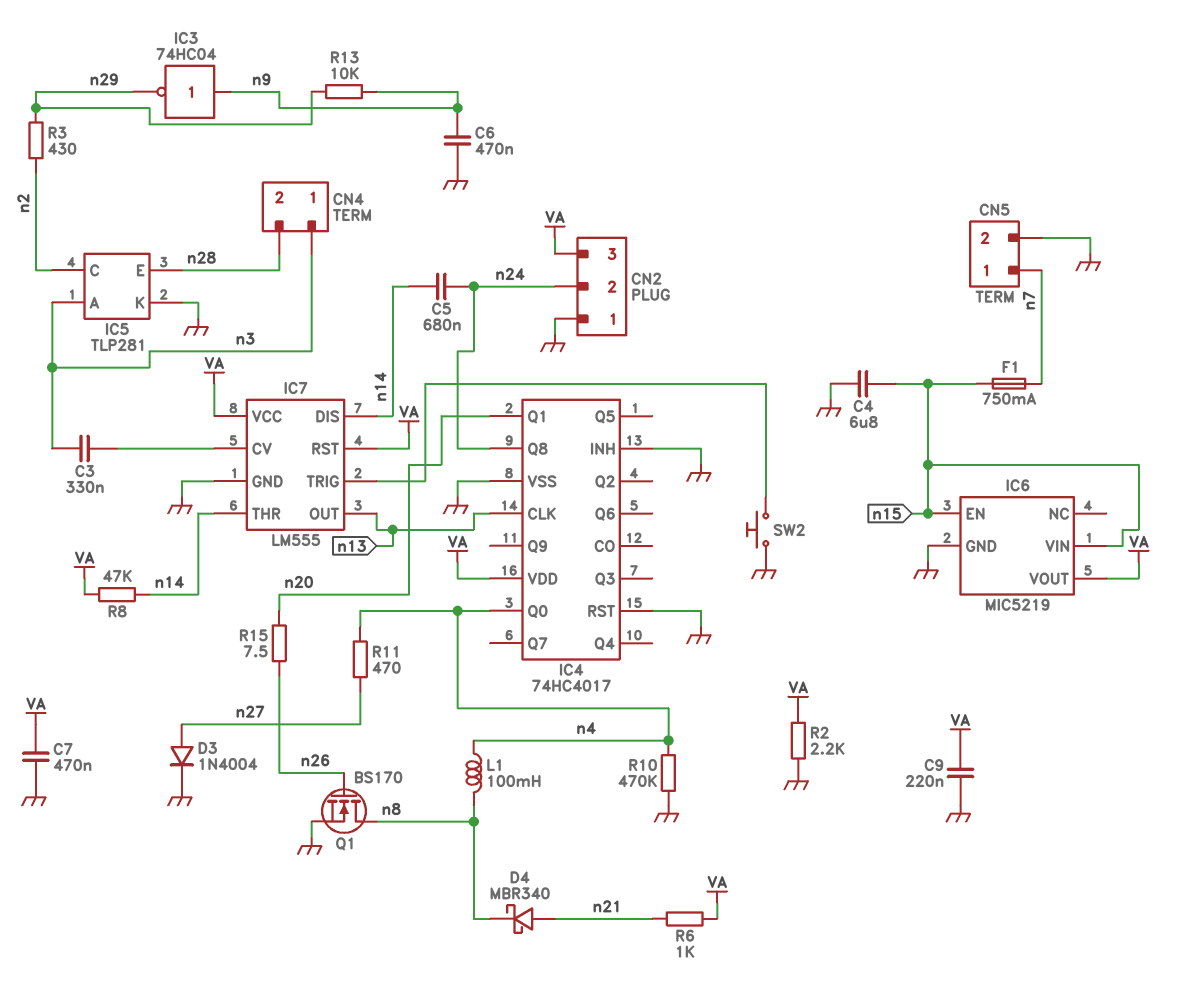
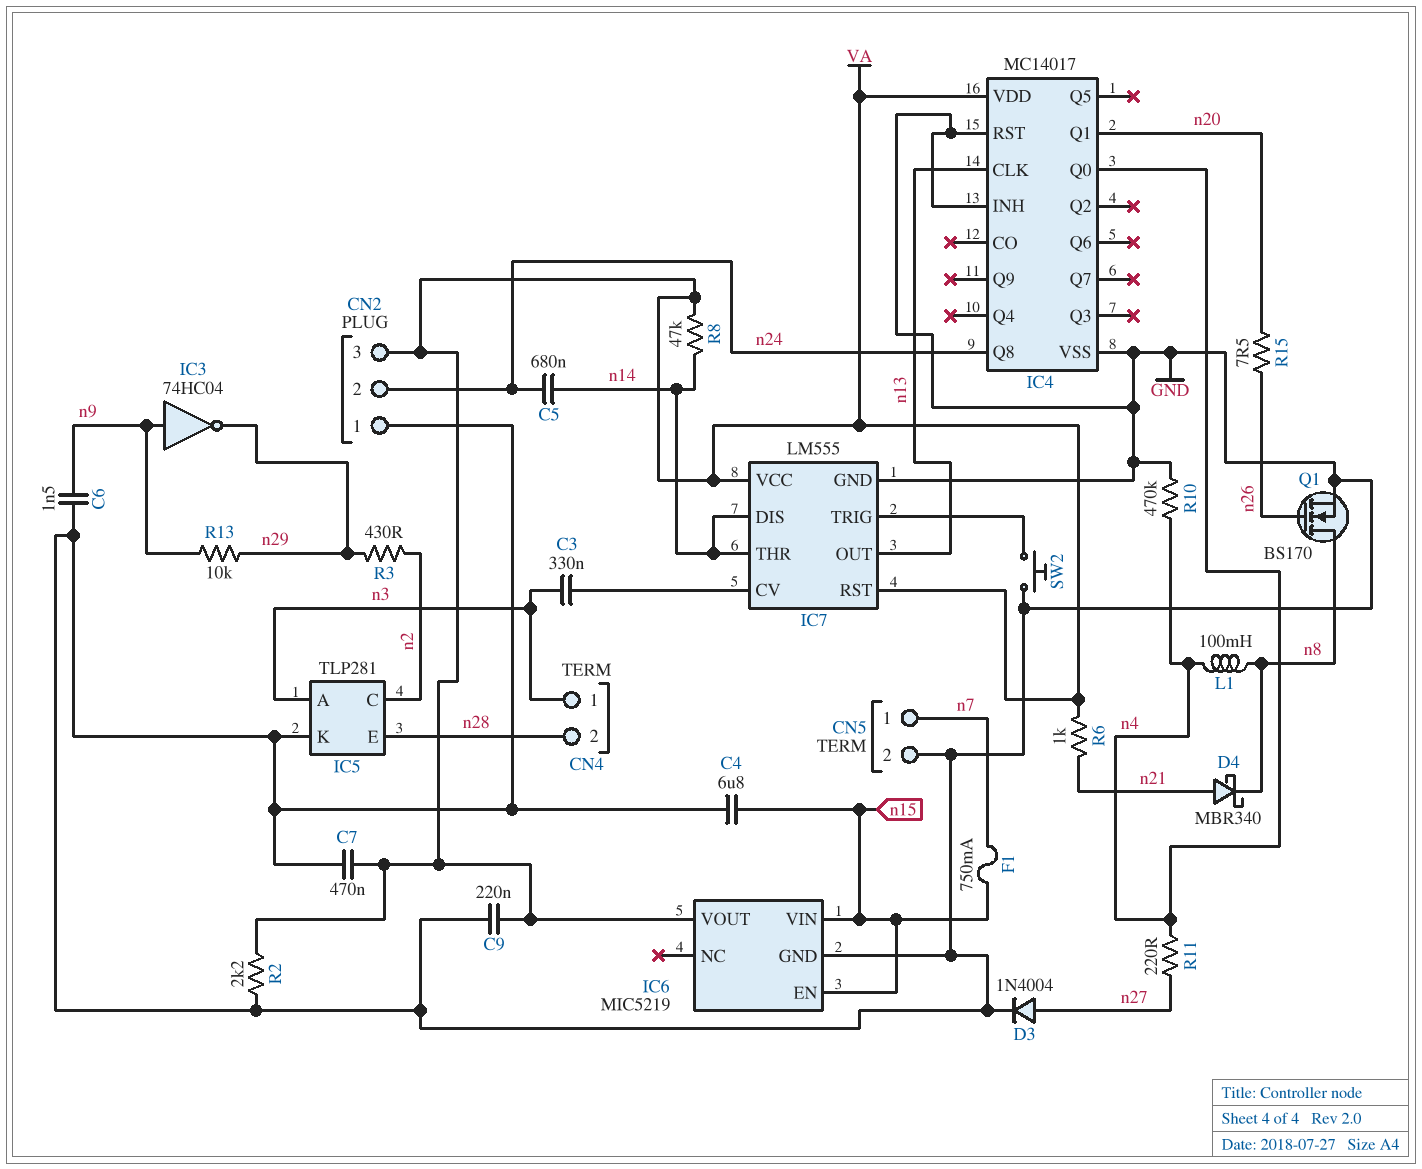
C6: 470nF (GND, n9) -> 1.5nF (GND, n9)
IC4: 74HC4017 -> MC14017
R11: 470 (n4, n27) -> 220 (n4, n27)

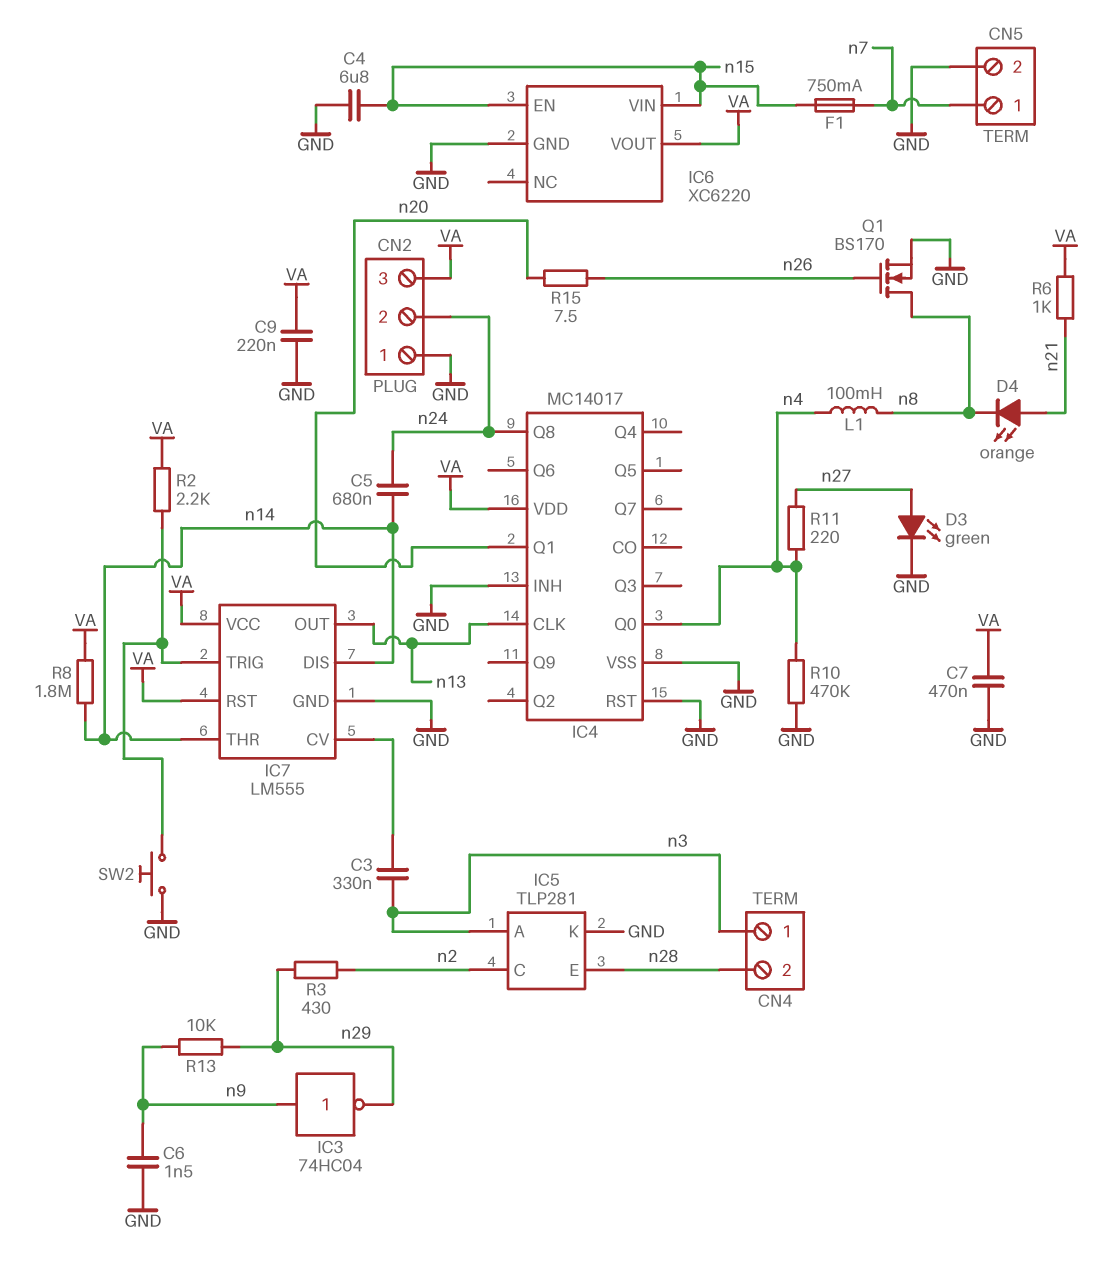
D3: diode 1N4004 (A n27, K GND) -> LED green (A n27, K GND)
D4: schottky MBR340 (A n21, K n8) -> LED orange (A n21, K n8)
IC6: MIC5219 -> XC6220
R2: 2.2k (GND, VA) -> 2.2k (IC7/TRIG, VA)
R8: 47k (VA, n14) -> 1.8M (VA, n14)

